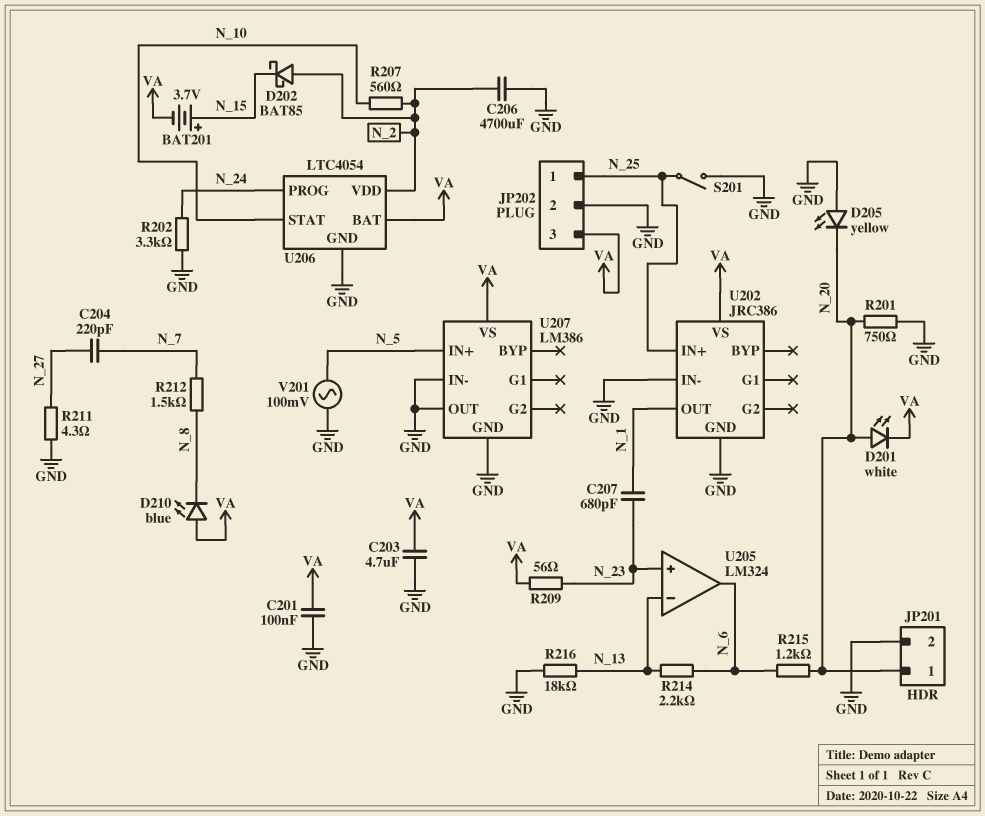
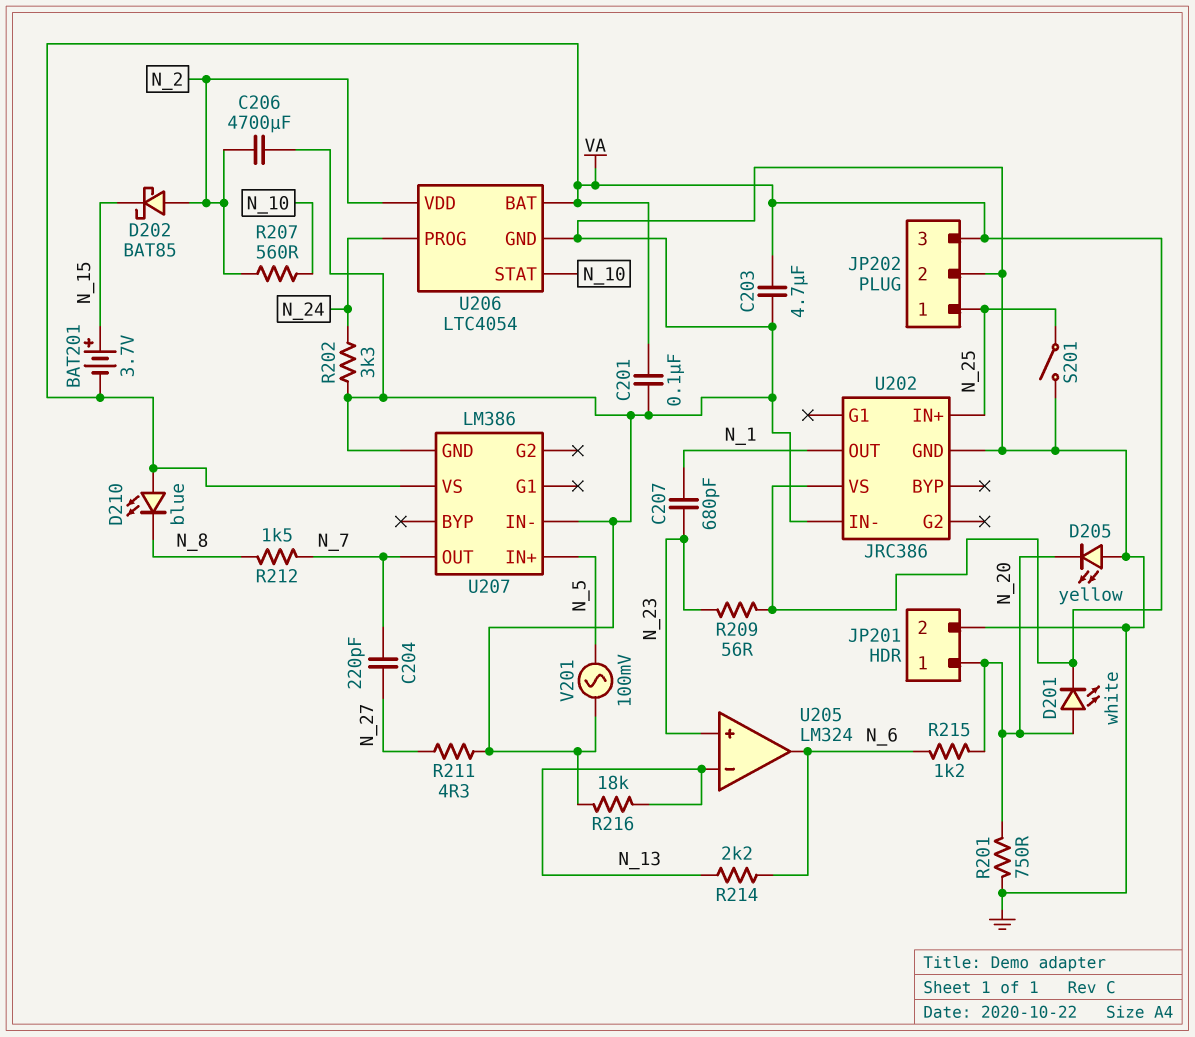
U207 pin OUT: GND -> N_7

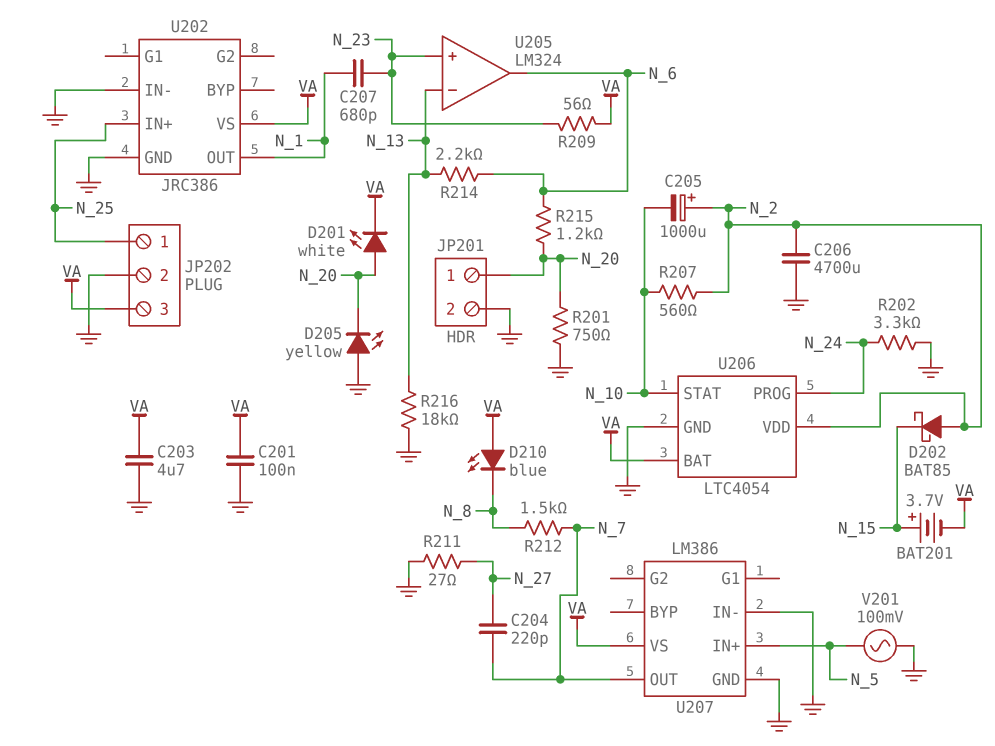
C205: none -> 1000uF (plus N_2, minus N_10)
R211: 4.3 (GND, N_27) -> 27 (GND, N_27)
S201: switch (GND, N_25) -> none

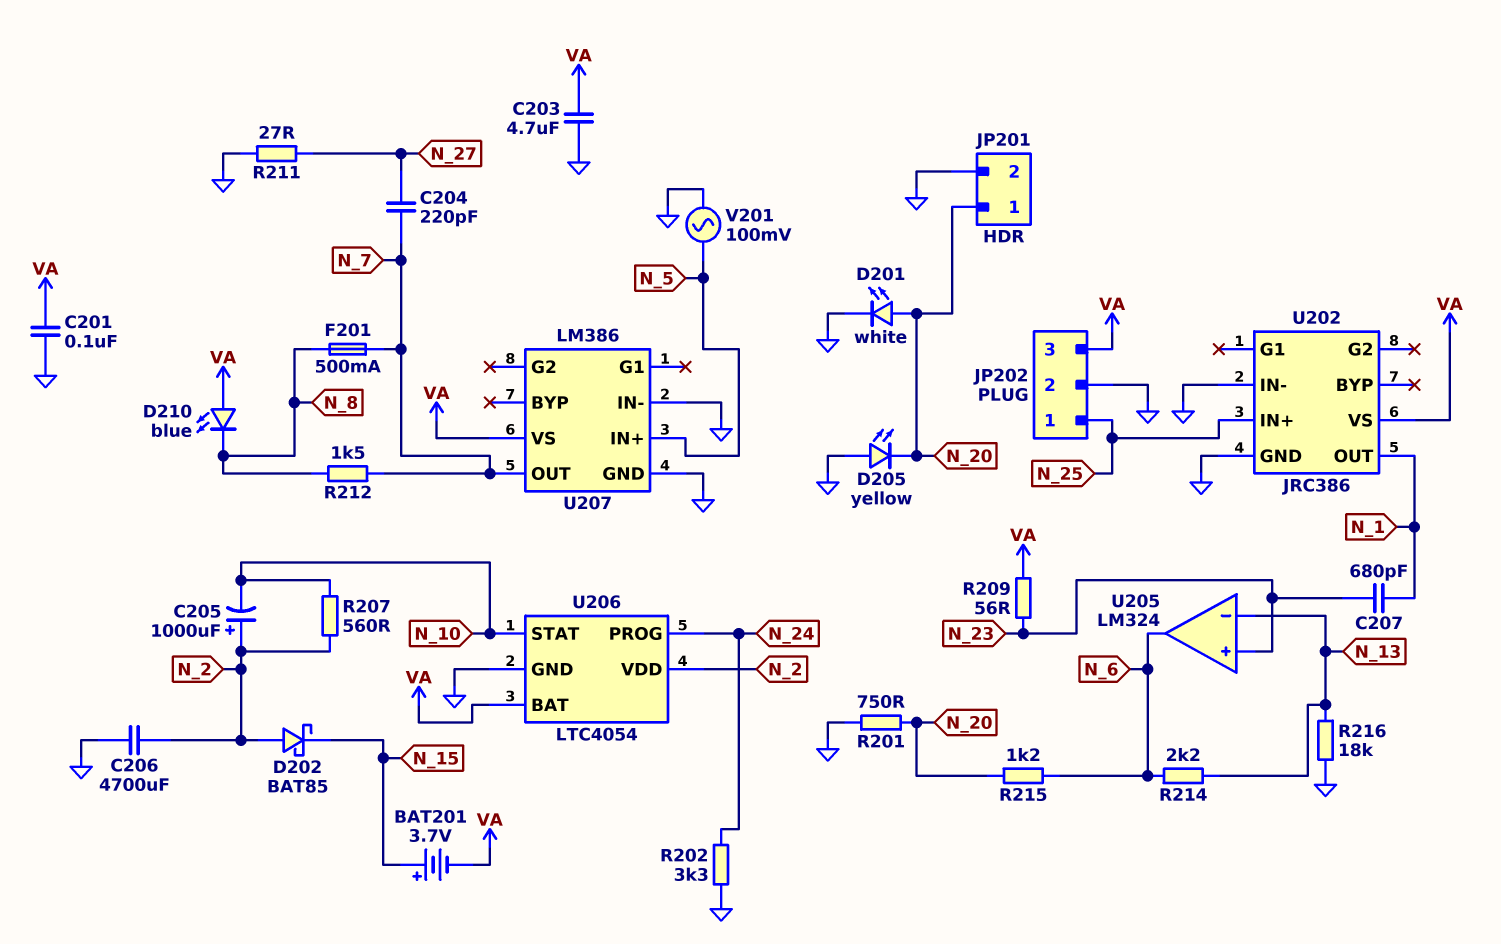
D201: LED white (A N_20, K VA) -> LED white (A N_20, K GND)
F201: none -> 500mA (N_7, N_8)

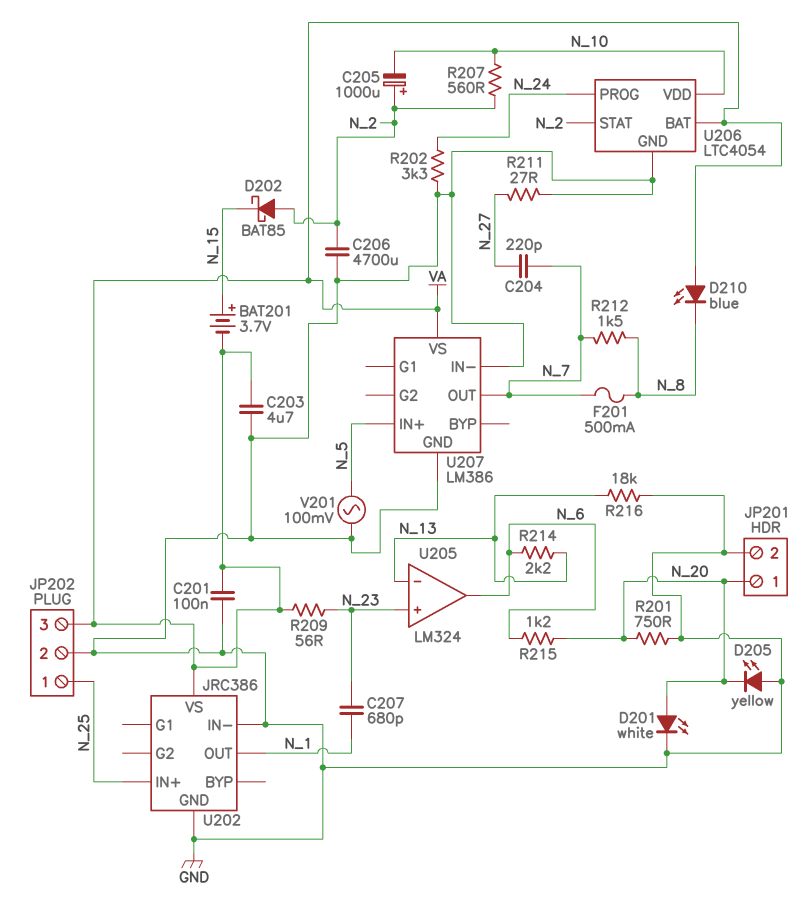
U206 pin STAT: N_10 -> N_2
U206 pin VDD: N_2 -> N_10

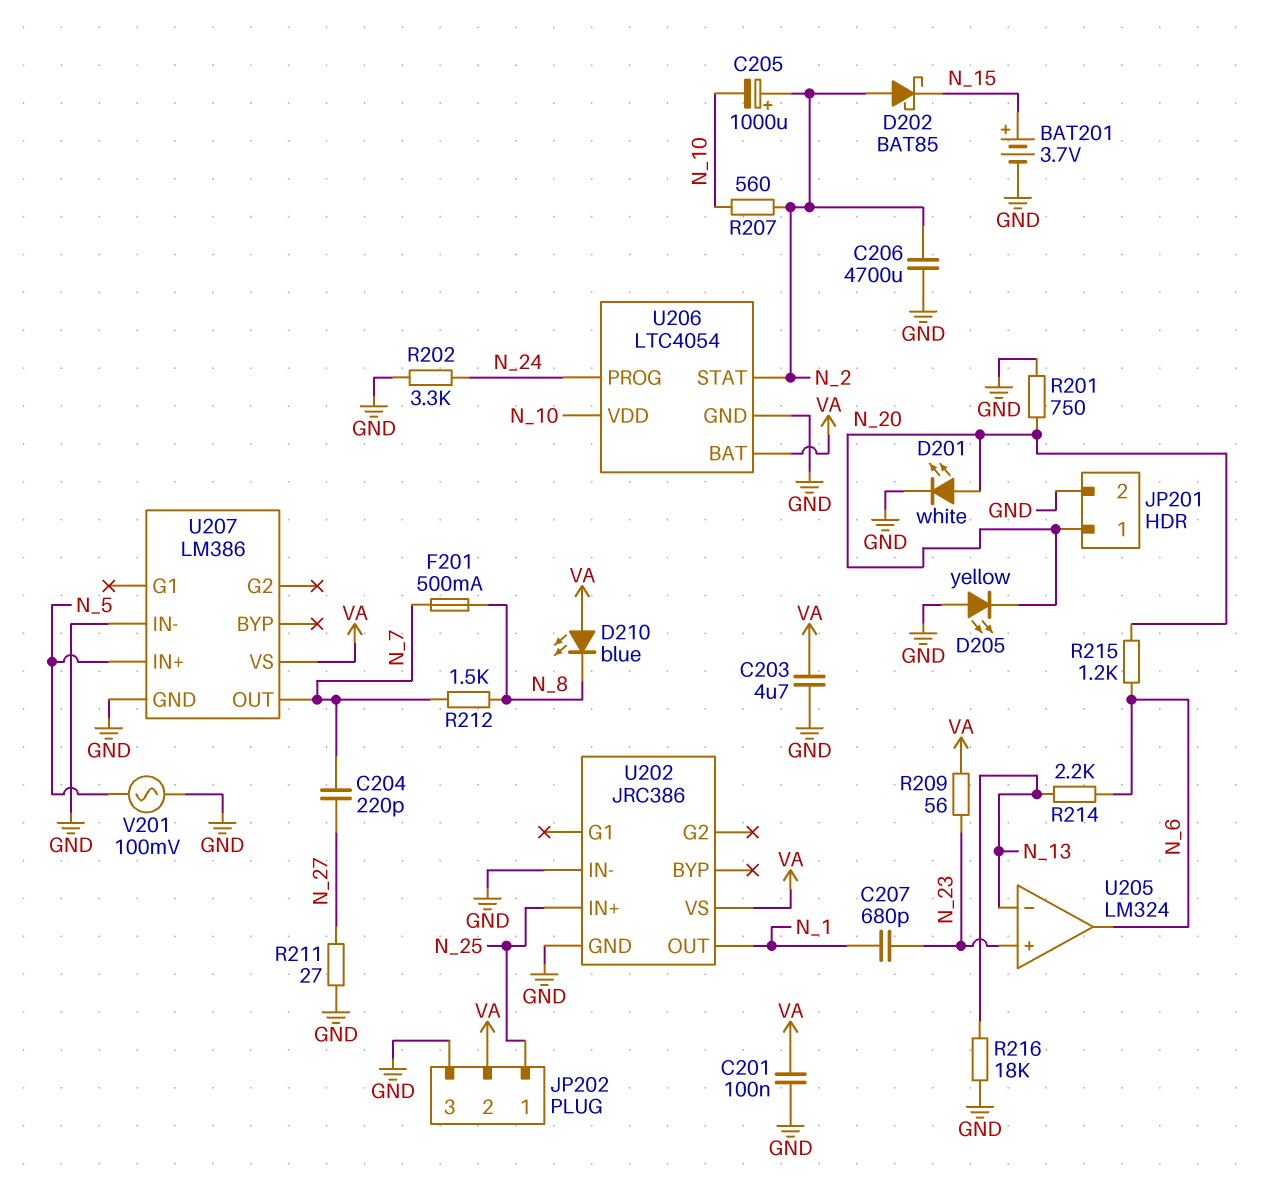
BAT201: 3.7V (plus N_15, minus VA) -> 3.7V (plus N_15, minus GND)
JP202 pin 2: GND -> VA
JP202 pin 3: VA -> GND

